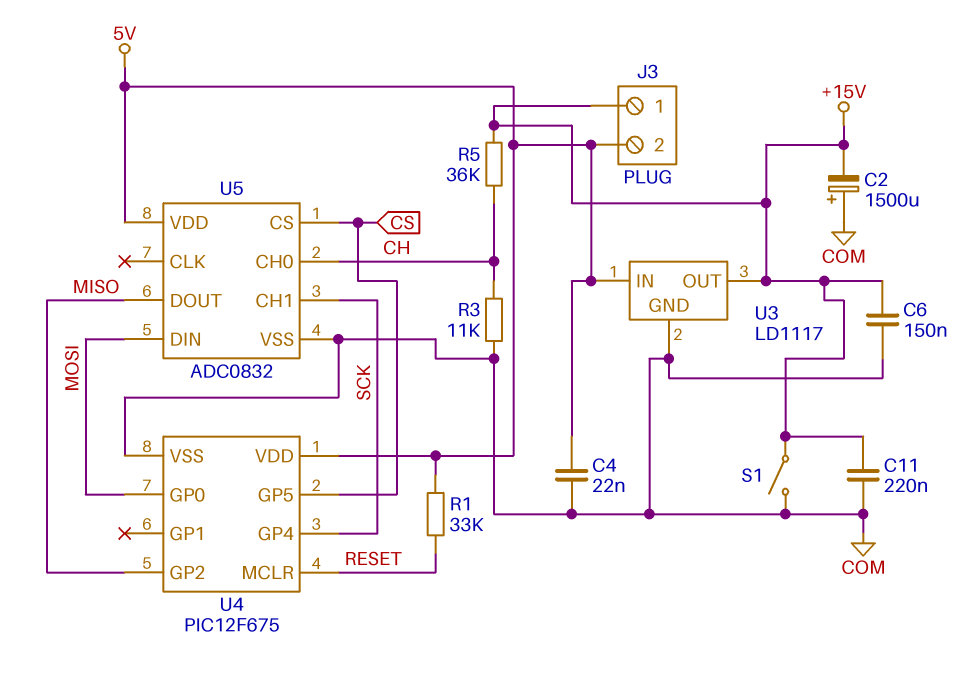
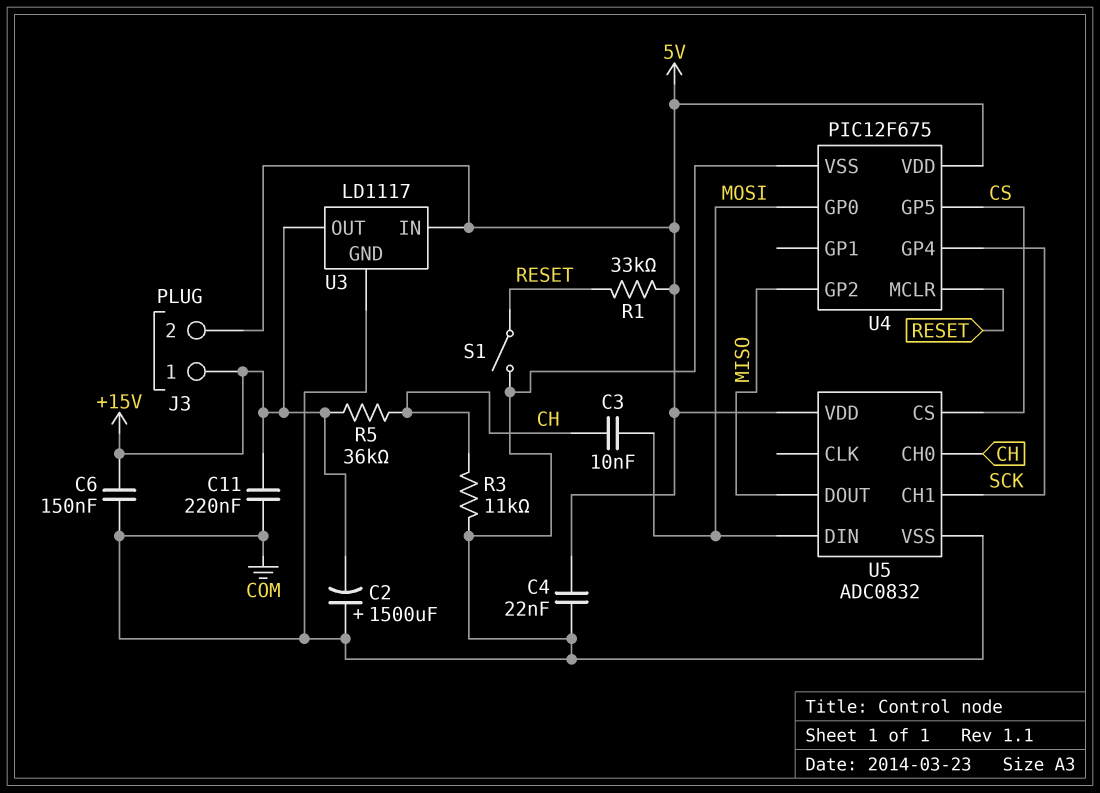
C3: none -> 10nF (CH, MOSI)
S1: switch (+15V, COM) -> switch (COM, RESET)

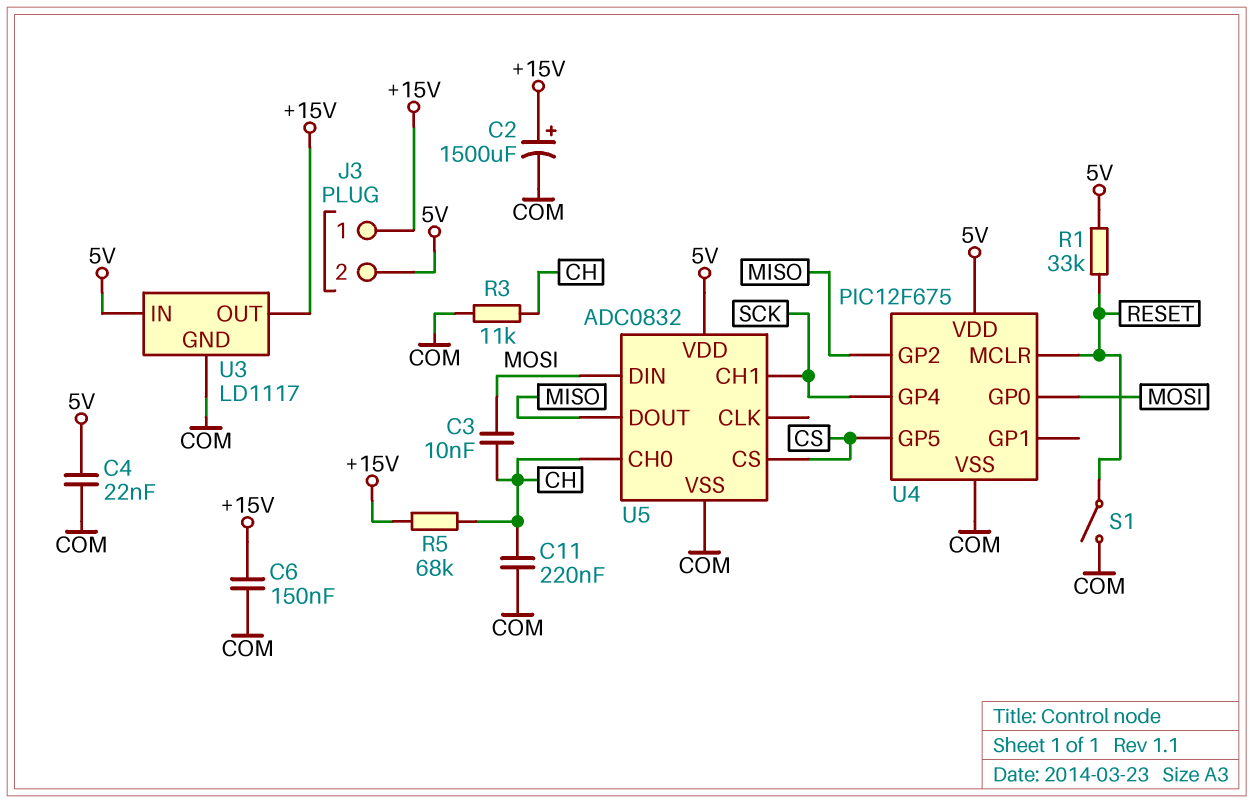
C2: 1500uF (plus COM, minus +15V) -> 1500uF (plus +15V, minus COM)
C11: 220nF (+15V, COM) -> 220nF (CH, COM)
R5: 36k (+15V, CH) -> 68k (+15V, CH)

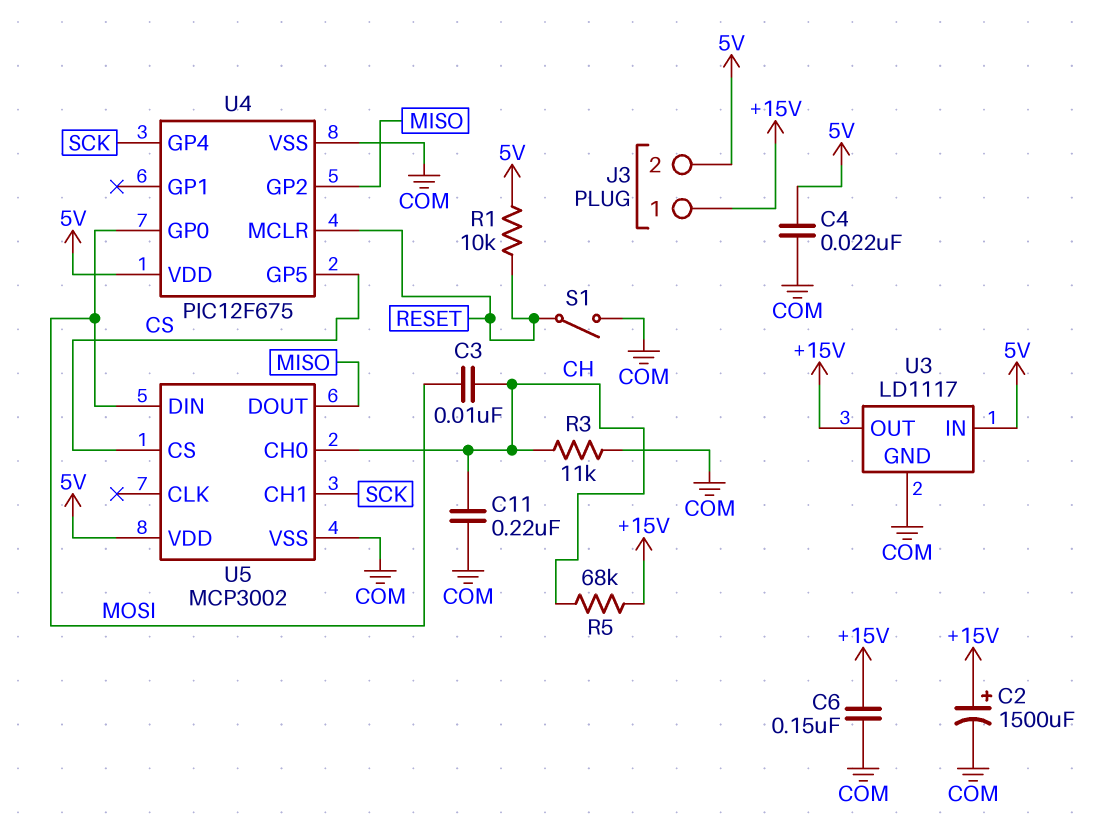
R1: 33k (5V, RESET) -> 10k (5V, RESET)
U5: ADC0832 -> MCP3002

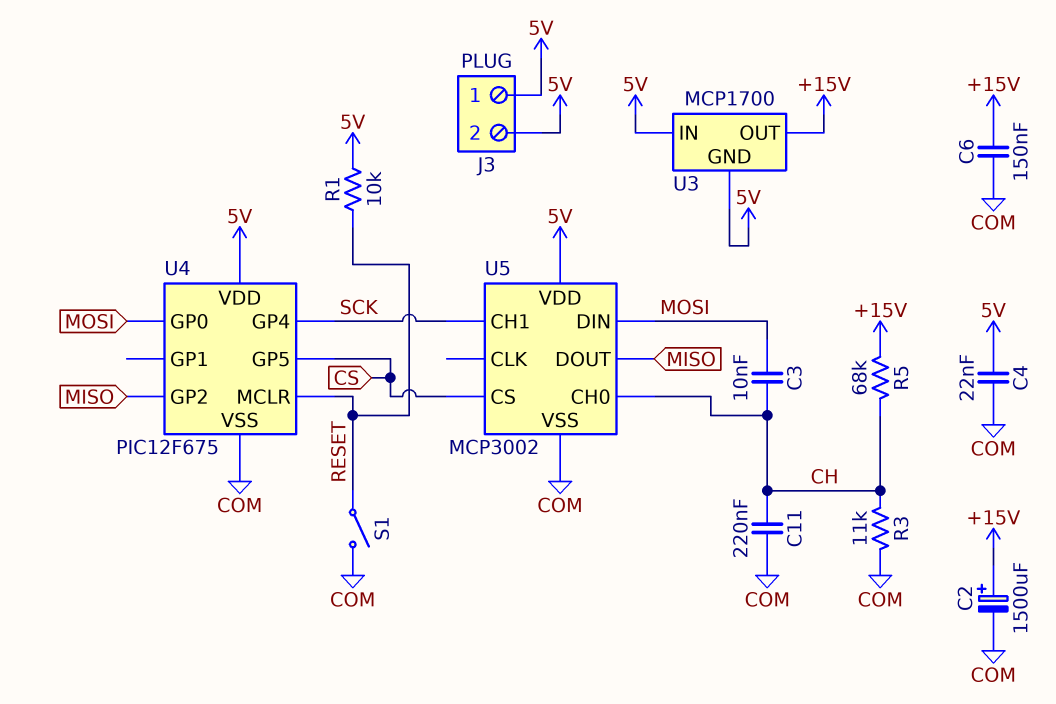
J3 pin 1: +15V -> 5V
U3: LD1117 -> MCP1700
U3 pin GND: COM -> 5V

